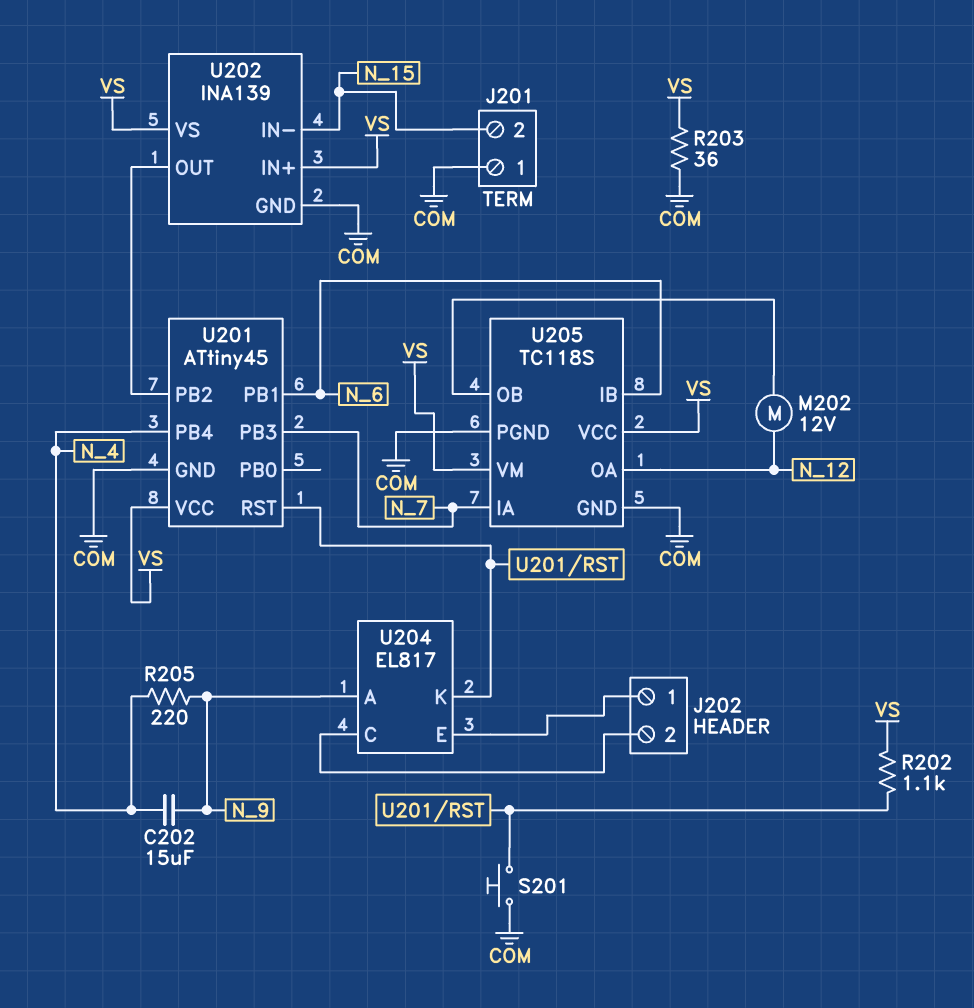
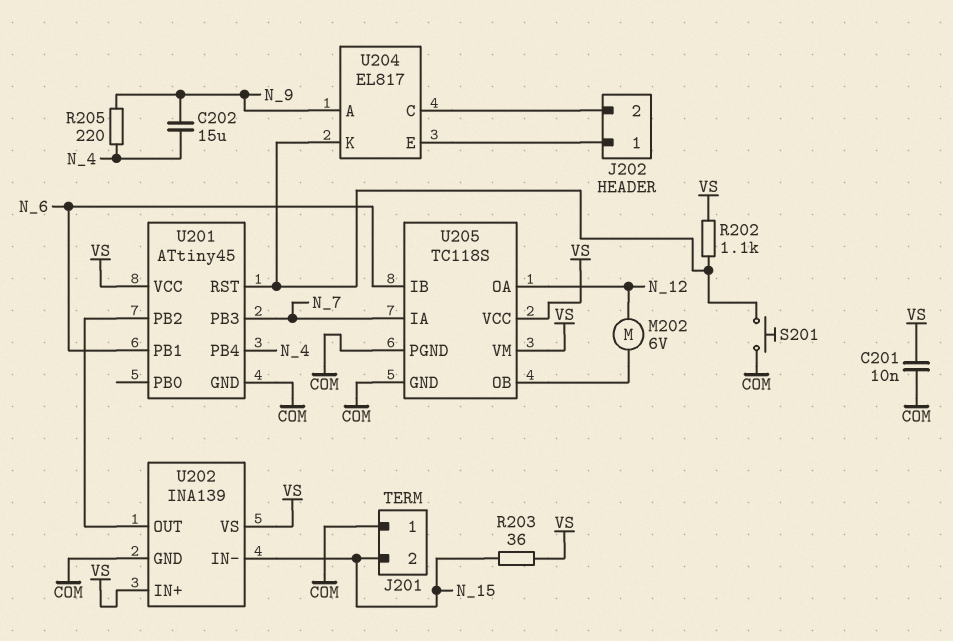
C201: none -> 10nF (COM, VS)
M202: motor 12V (N_12, U205/OB) -> motor 6V (N_12, U205/OB)
R203: 36 (COM, VS) -> 36 (N_15, VS)

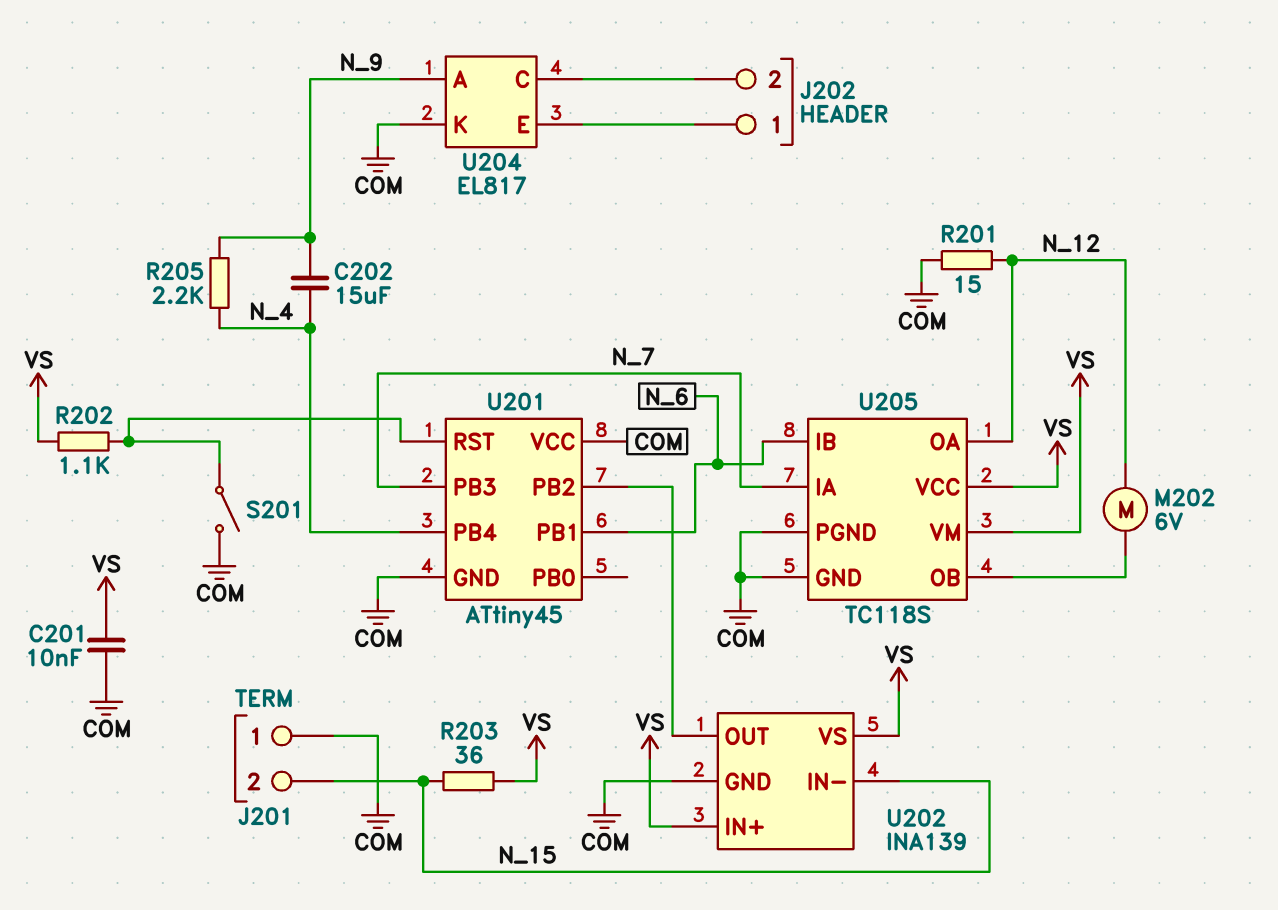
R201: none -> 15 (COM, N_12)
R205: 220 (N_4, N_9) -> 2.2k (N_4, N_9)
S201: button (COM, U201/RST) -> switch (COM, U201/RST)
U201 pin VCC: VS -> COM
U204 pin K: U201/RST -> COM

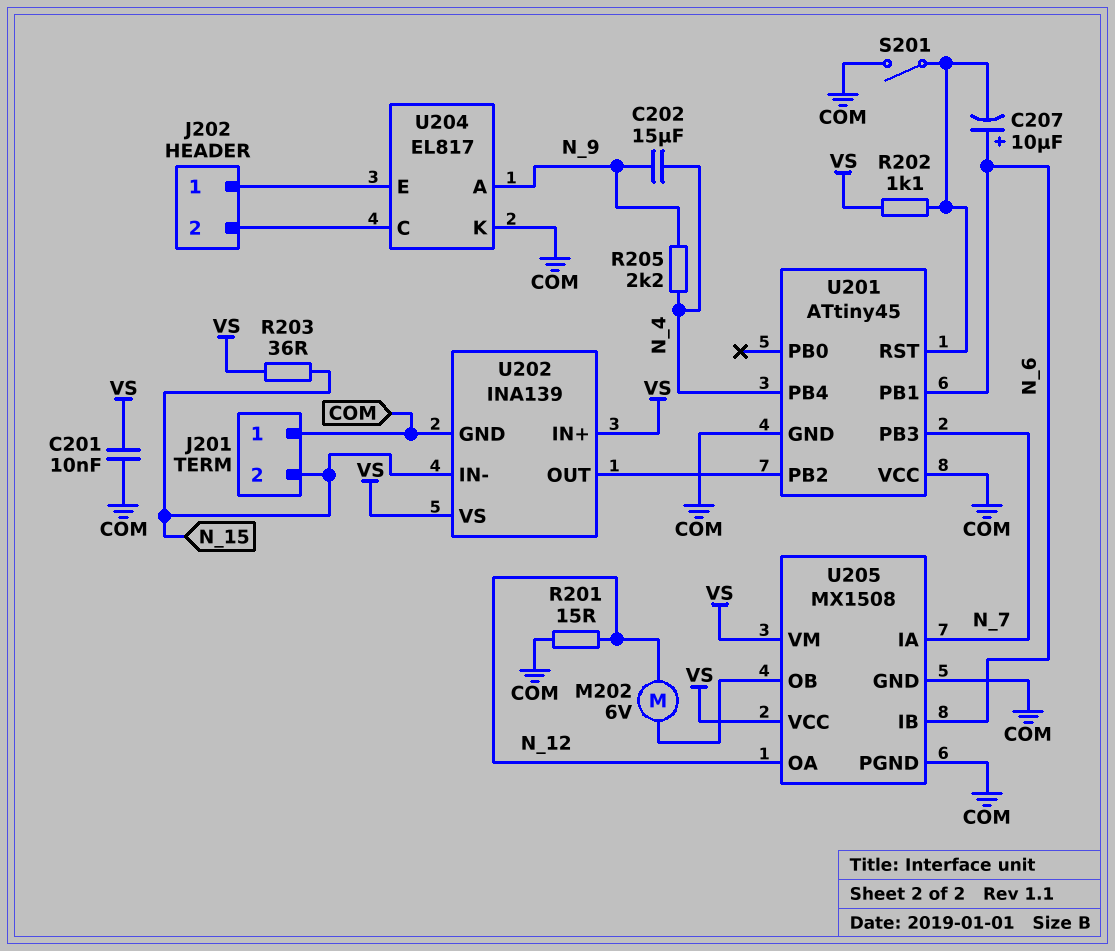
C207: none -> 10uF (plus N_6, minus U201/RST)
U205: TC118S -> MX1508

